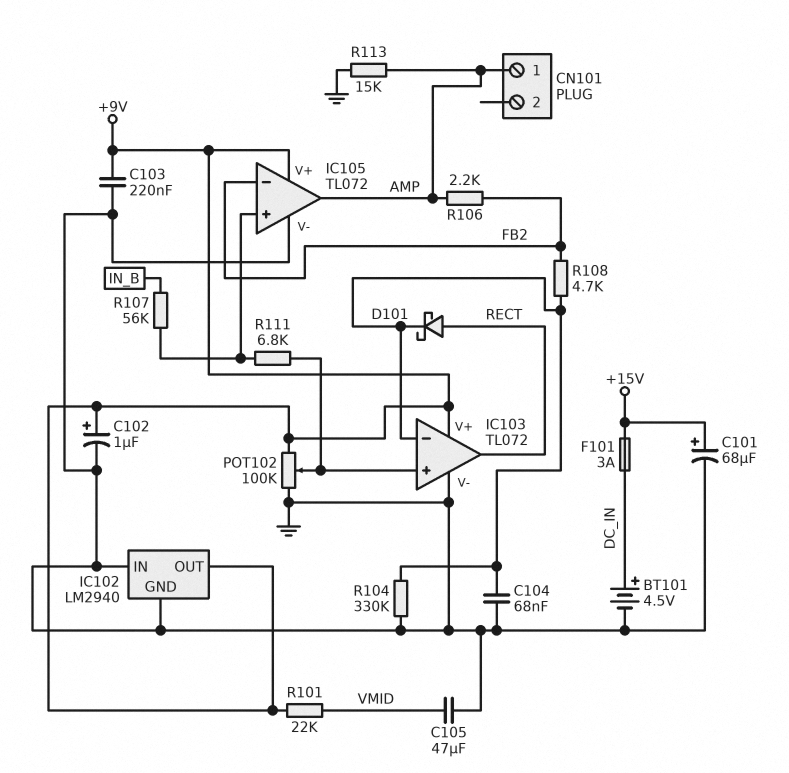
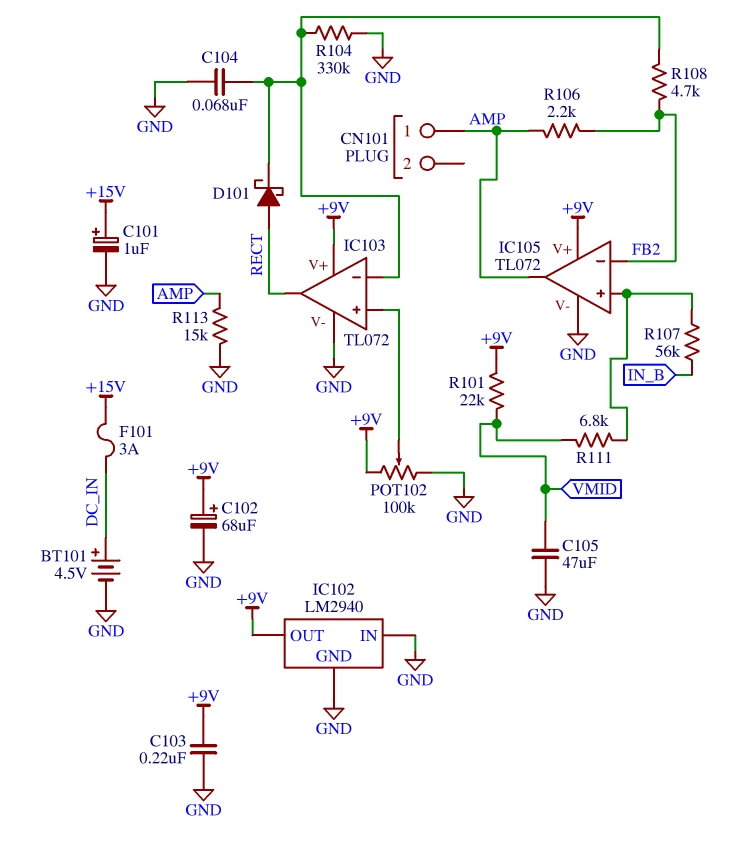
C101: 68uF (plus +15V, minus GND) -> 1uF (plus +15V, minus GND)
C102: 1uF (plus +9V, minus GND) -> 68uF (plus +9V, minus GND)
R111: 6.8k (IC103/in+, IC105/in+) -> 6.8k (IC105/in+, VMID)

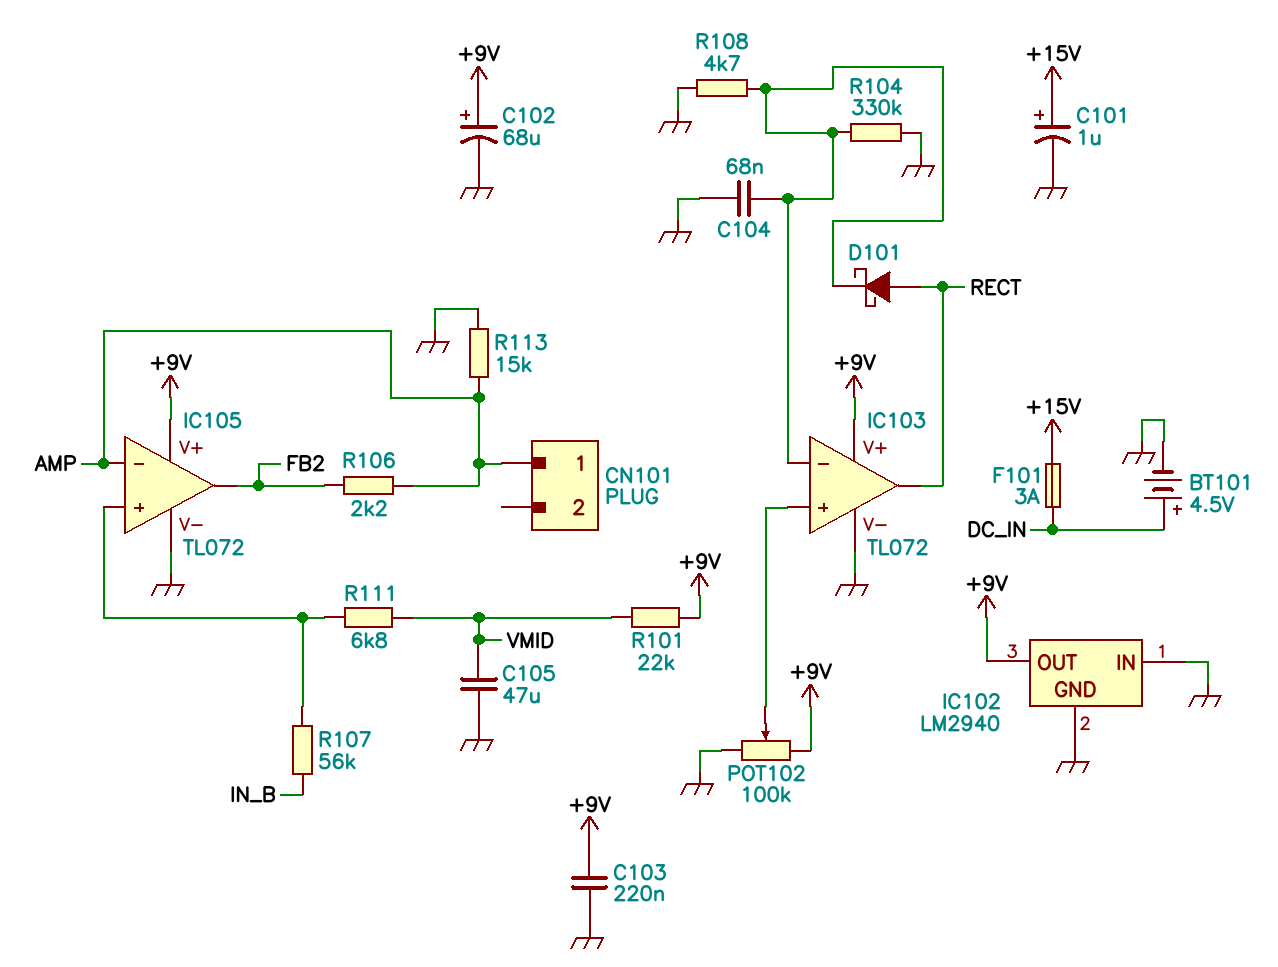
IC105 pin in-: FB2 -> AMP
IC105 pin out: AMP -> FB2
R108: 4.7k (FB2, IC103/in-) -> 4.7k (GND, IC103/in-)

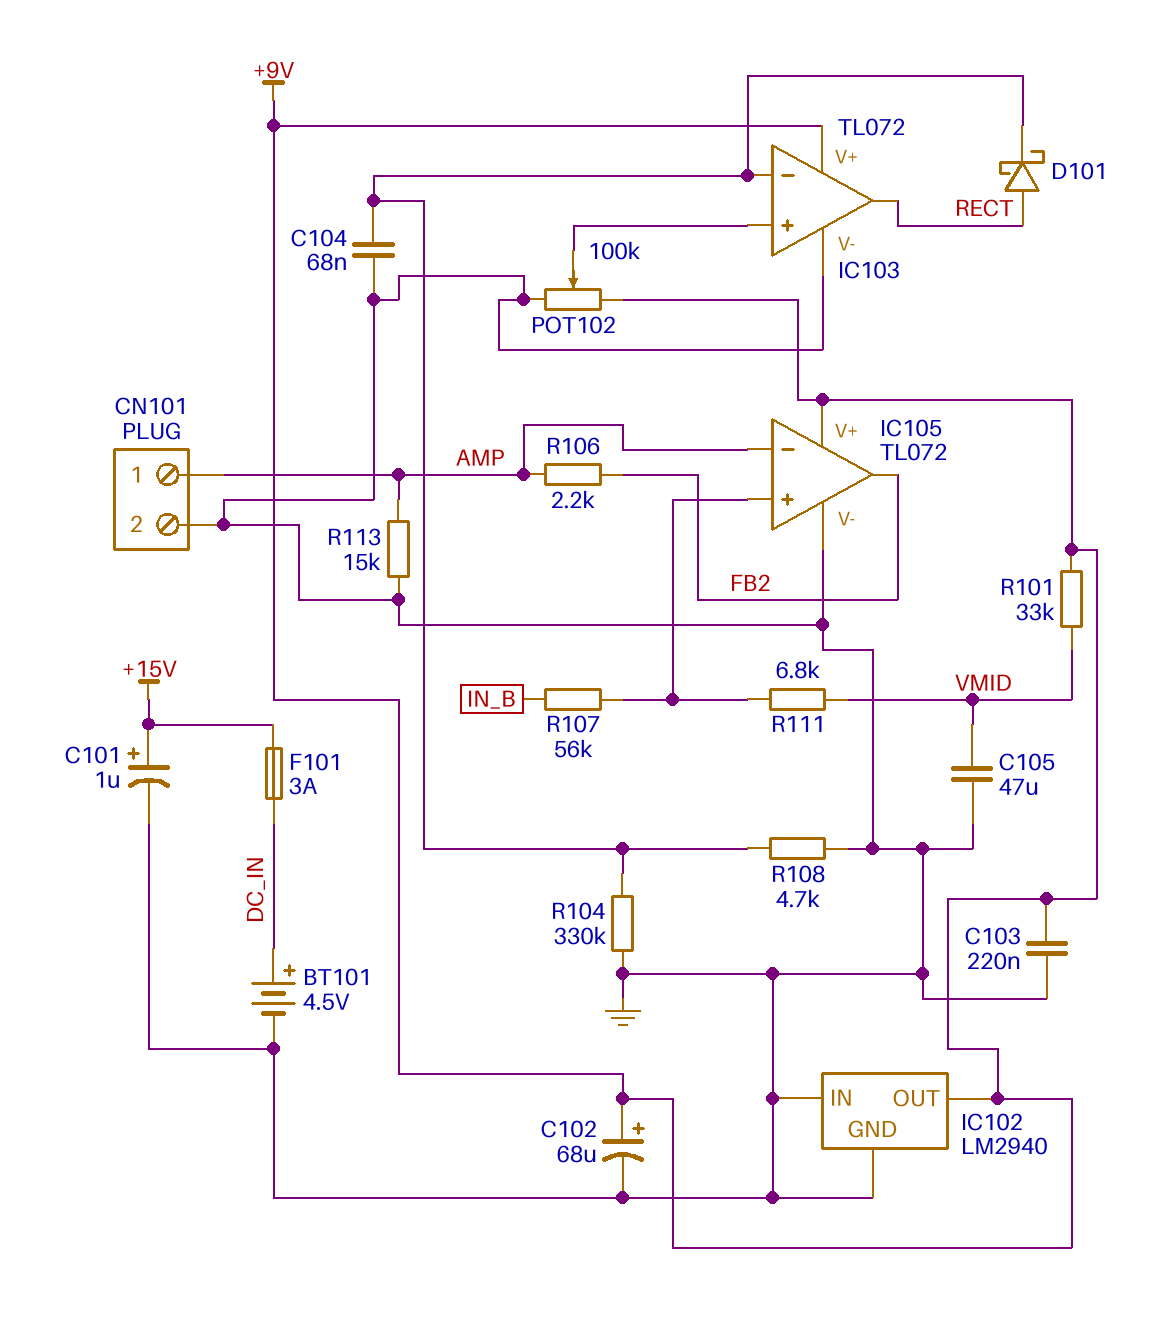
CN101 pin 2: none -> GND
R101: 22k (+9V, VMID) -> 33k (+9V, VMID)

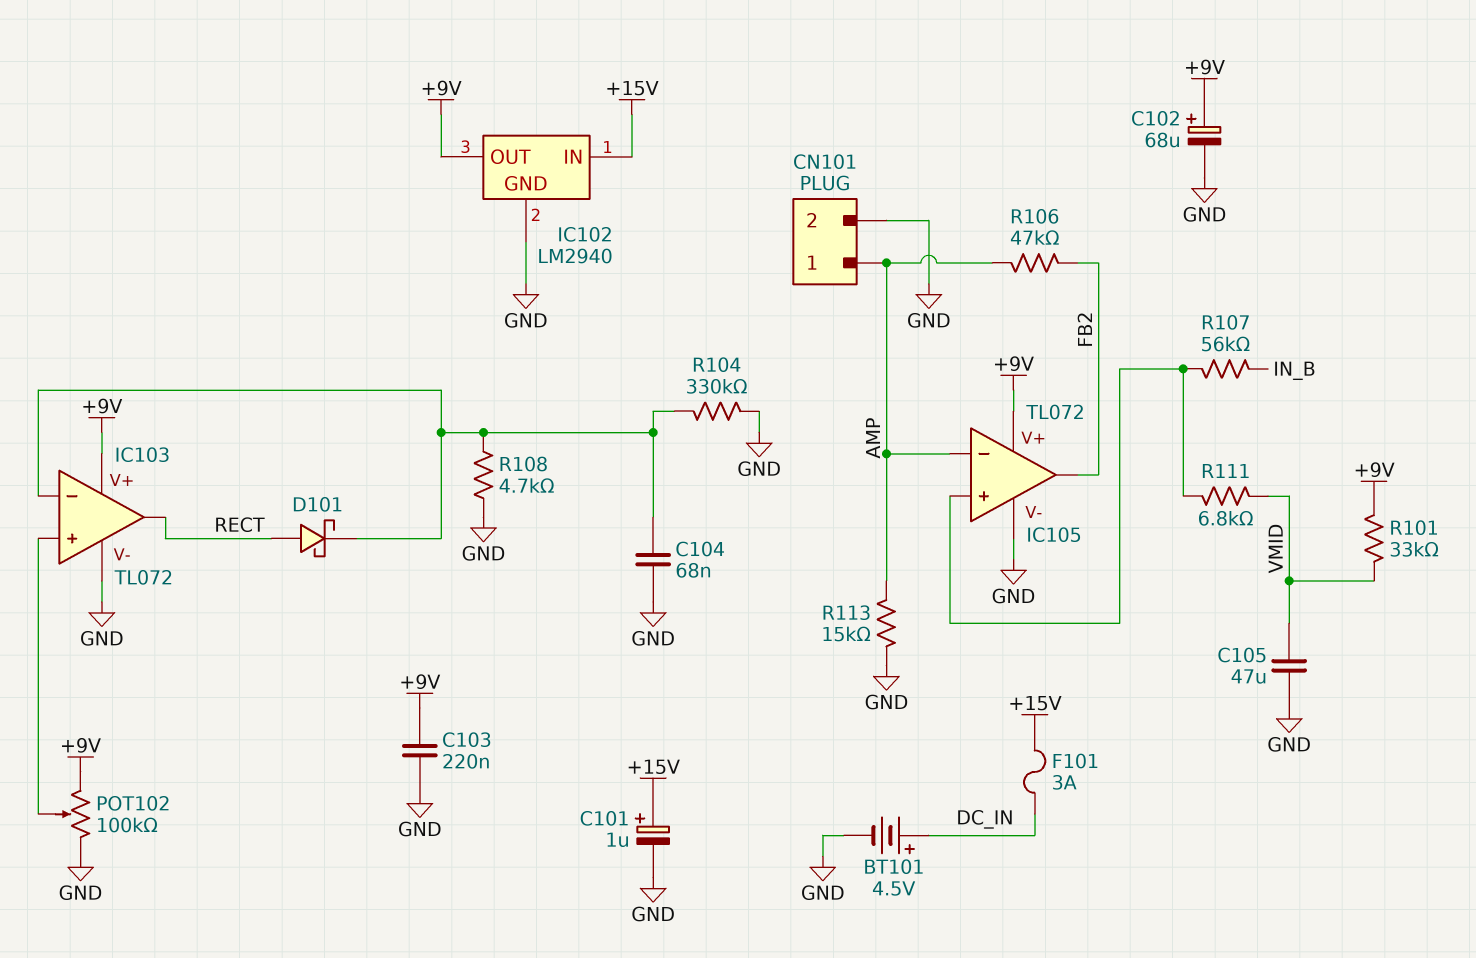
IC102 pin IN: GND -> +15V
R106: 2.2k (AMP, FB2) -> 47k (AMP, FB2)

